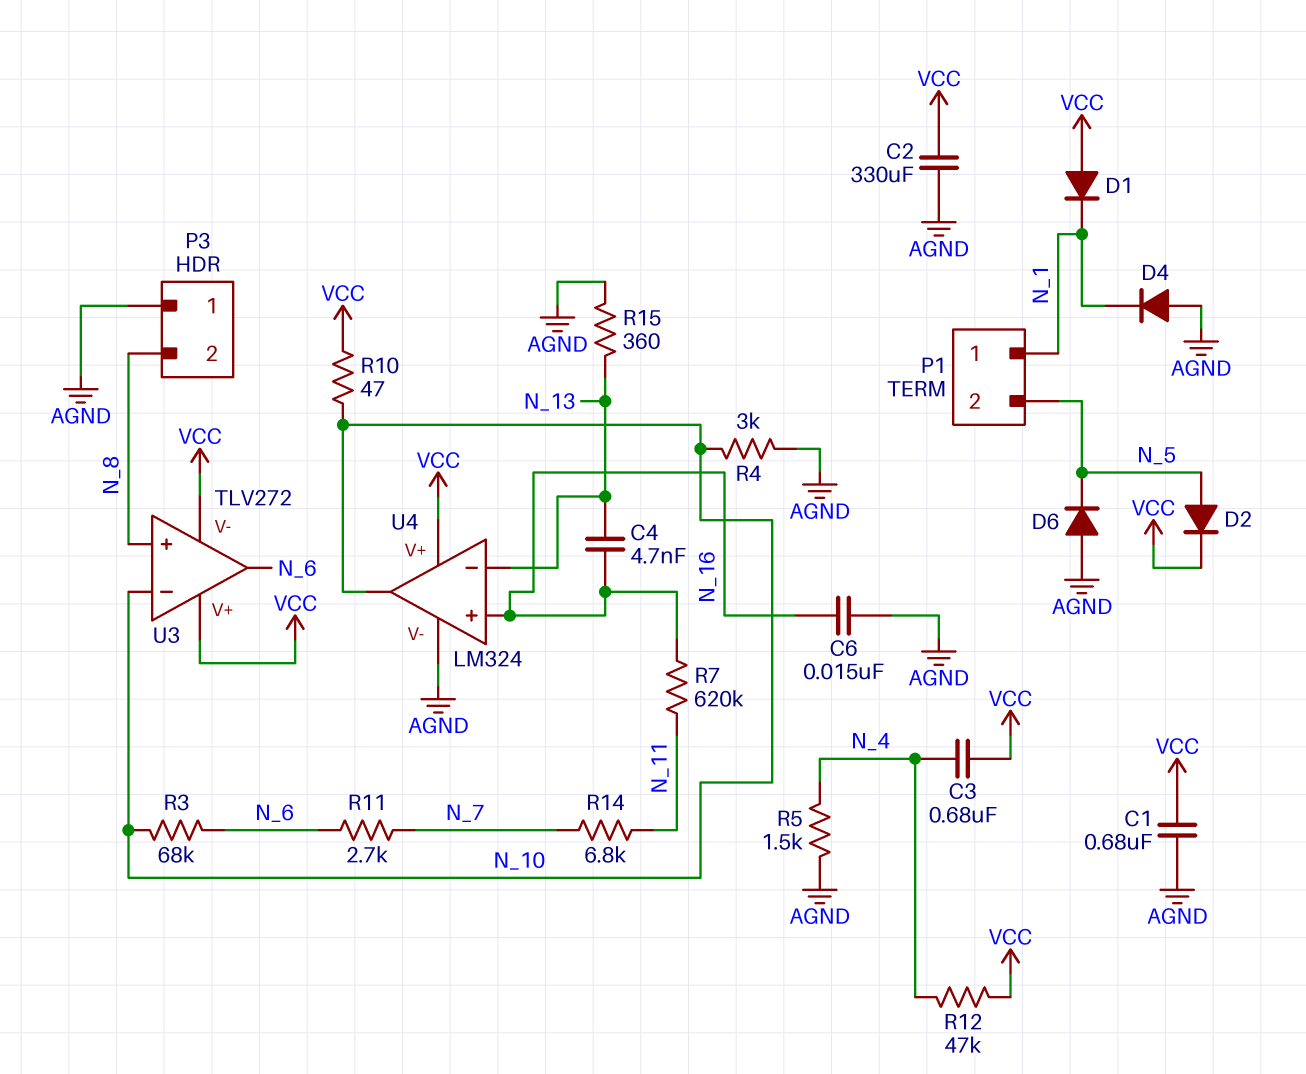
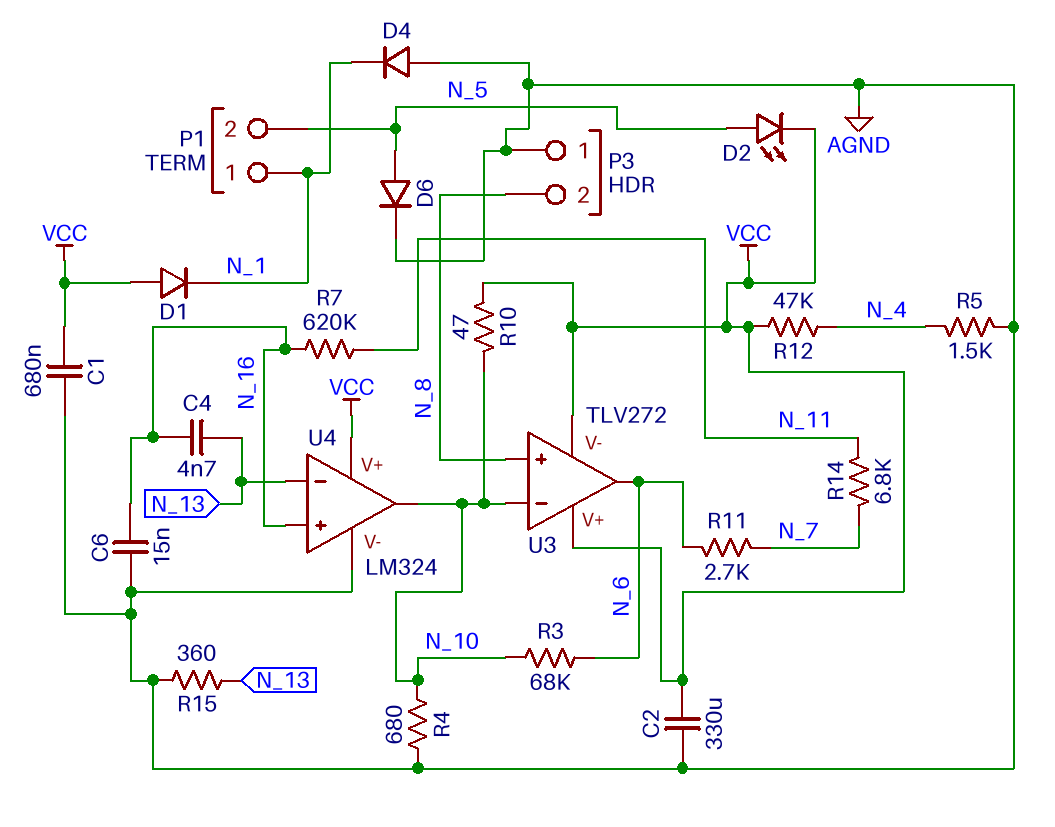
C3: 680nF (N_4, VCC) -> none
D2: diode (A N_5, K VCC) -> LED (A N_5, K VCC)
D6: diode (A AGND, K N_5) -> diode (A N_5, K AGND)
R4: 3k (AGND, N_10) -> 680 (AGND, N_10)

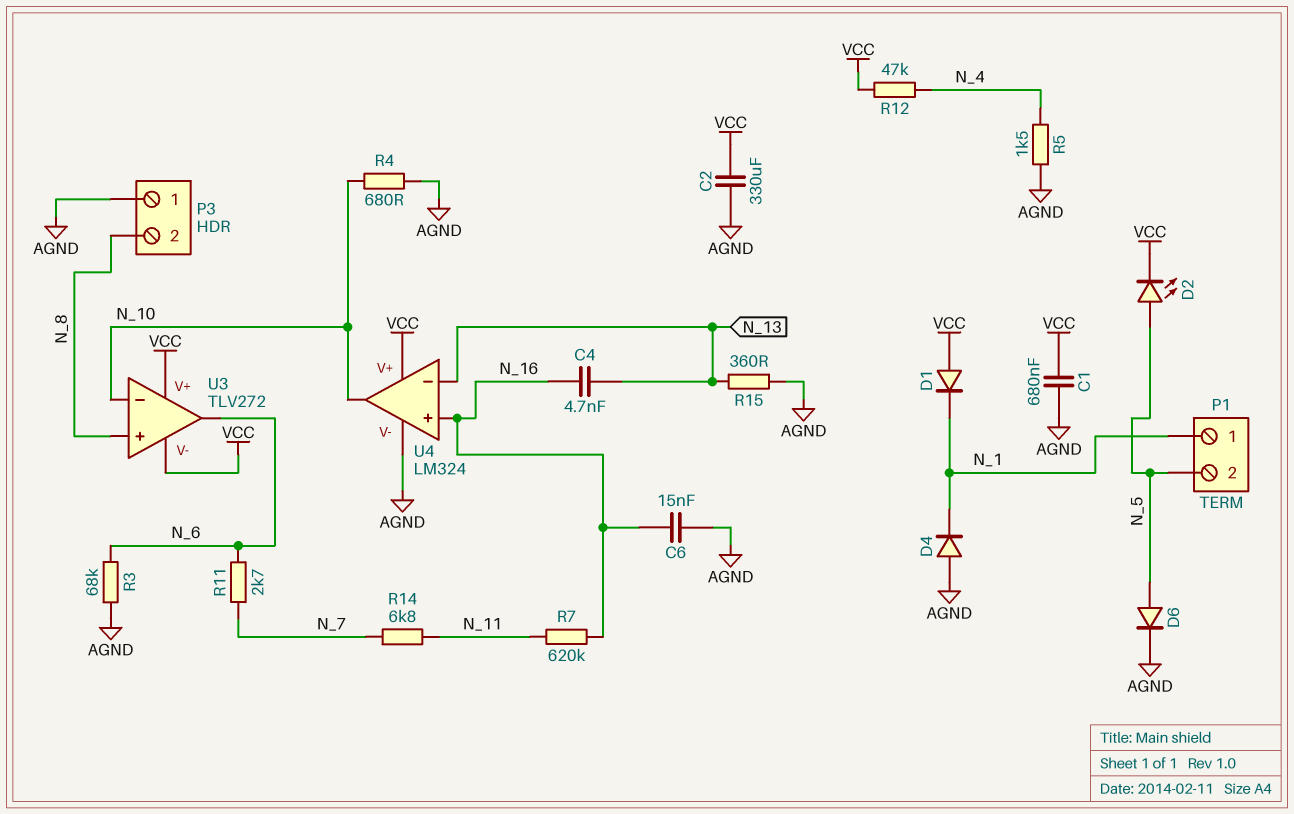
R3: 68k (N_6, N_10) -> 68k (AGND, N_6)
R10: 47 (N_10, VCC) -> none

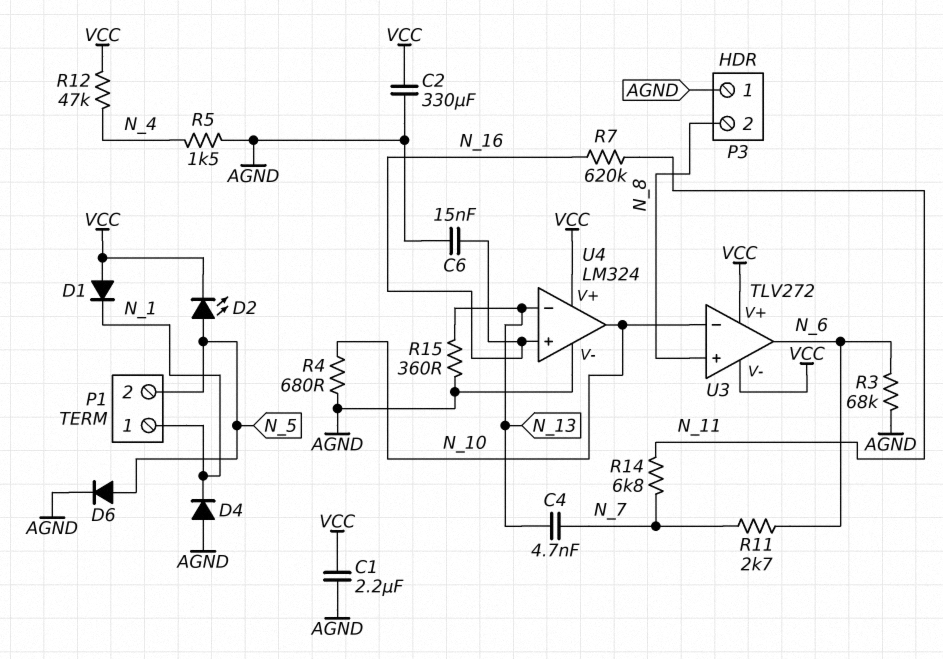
C1: 680nF (AGND, VCC) -> 2.2uF (AGND, VCC)
C4: 4.7nF (N_13, N_16) -> 4.7nF (N_7, N_13)

